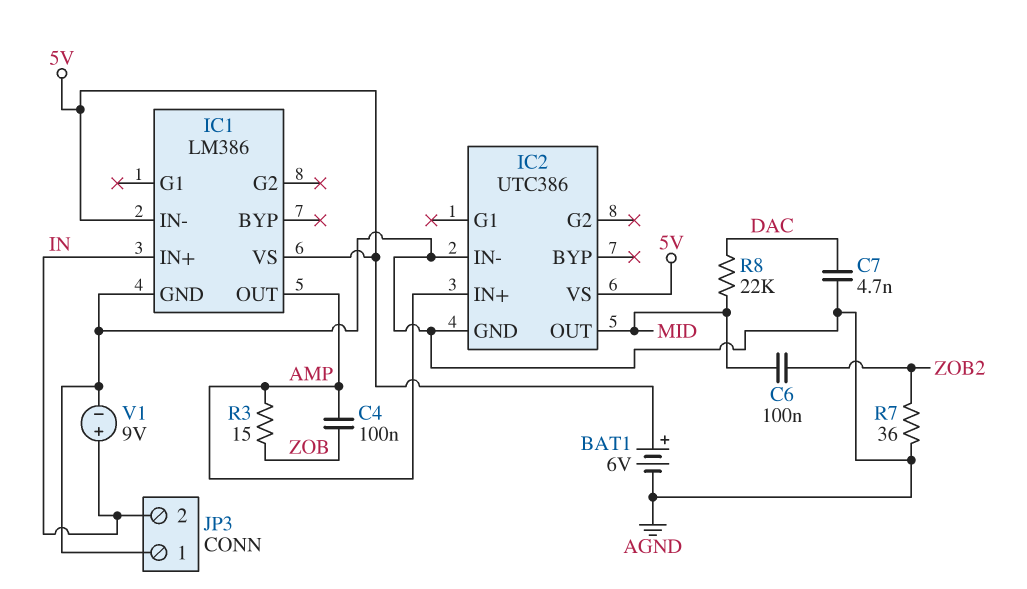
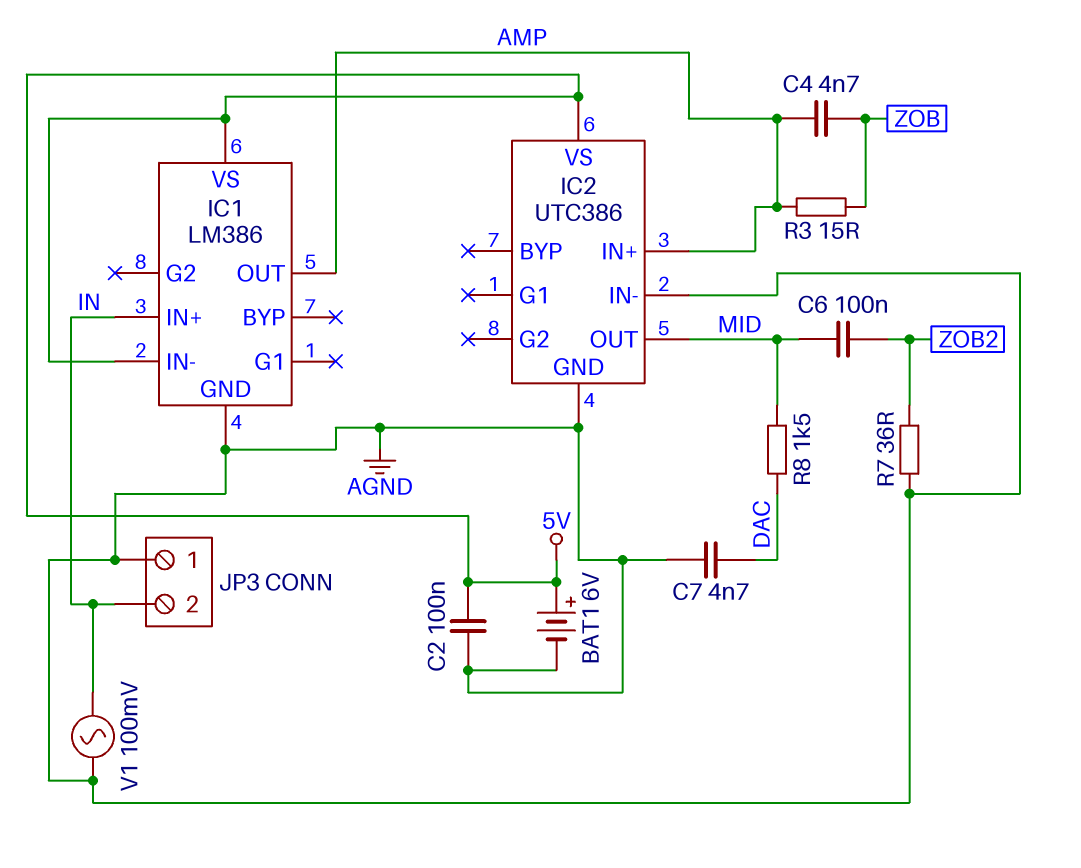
C2: none -> 100nF (5V, AGND)
C4: 100nF (AMP, ZOB) -> 4.7nF (AMP, ZOB)
R8: 22k (DAC, MID) -> 1.5k (DAC, MID)
V1: 9V (plus IN, minus AGND) -> AC 100mV (AGND, IN)

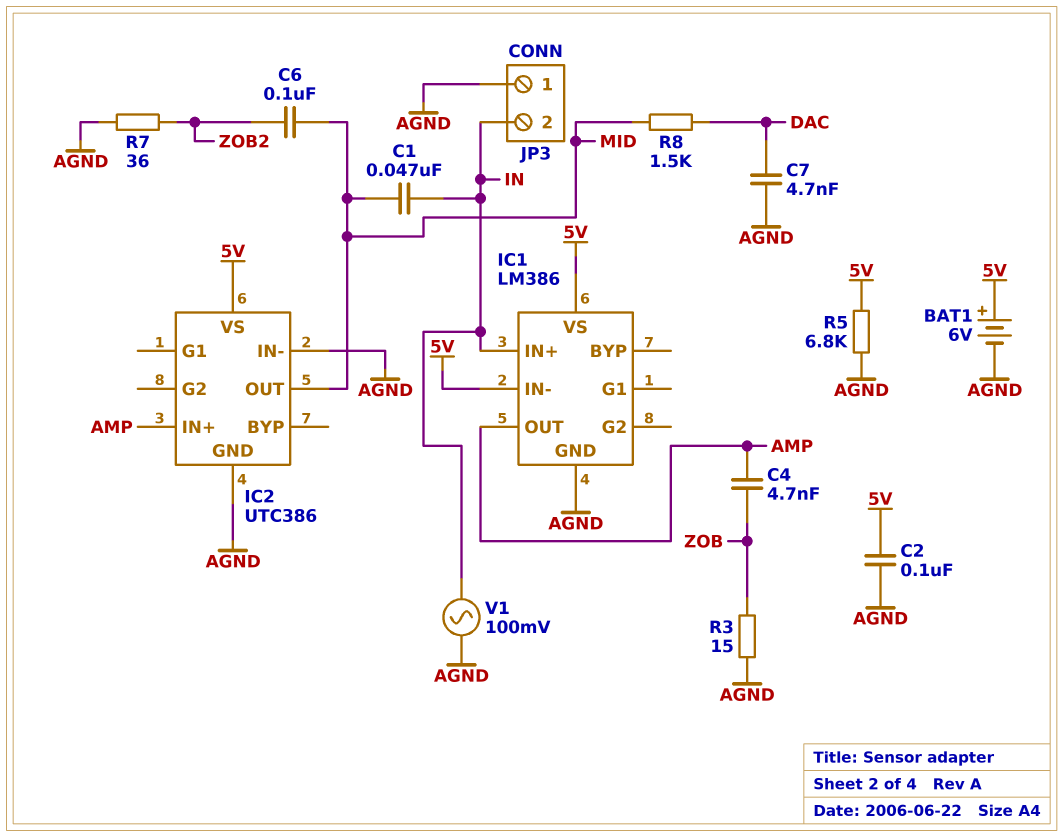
C1: none -> 47nF (IN, MID)
R3: 15 (AMP, ZOB) -> 15 (AGND, ZOB)
R5: none -> 6.8k (5V, AGND)

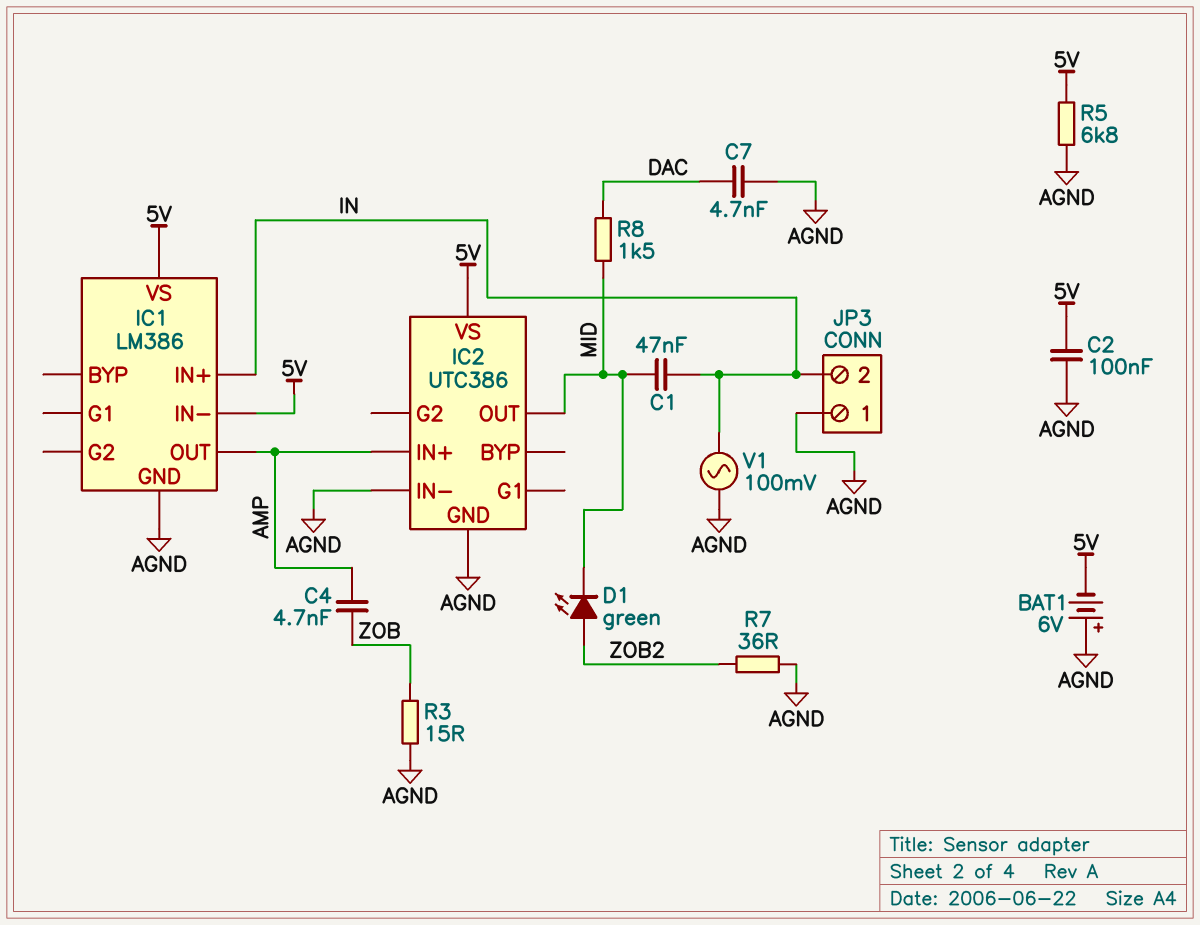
BAT1: 6V (plus 5V, minus AGND) -> 6V (plus AGND, minus 5V)
C6: 100nF (MID, ZOB2) -> none
D1: none -> LED green (A ZOB2, K MID)

